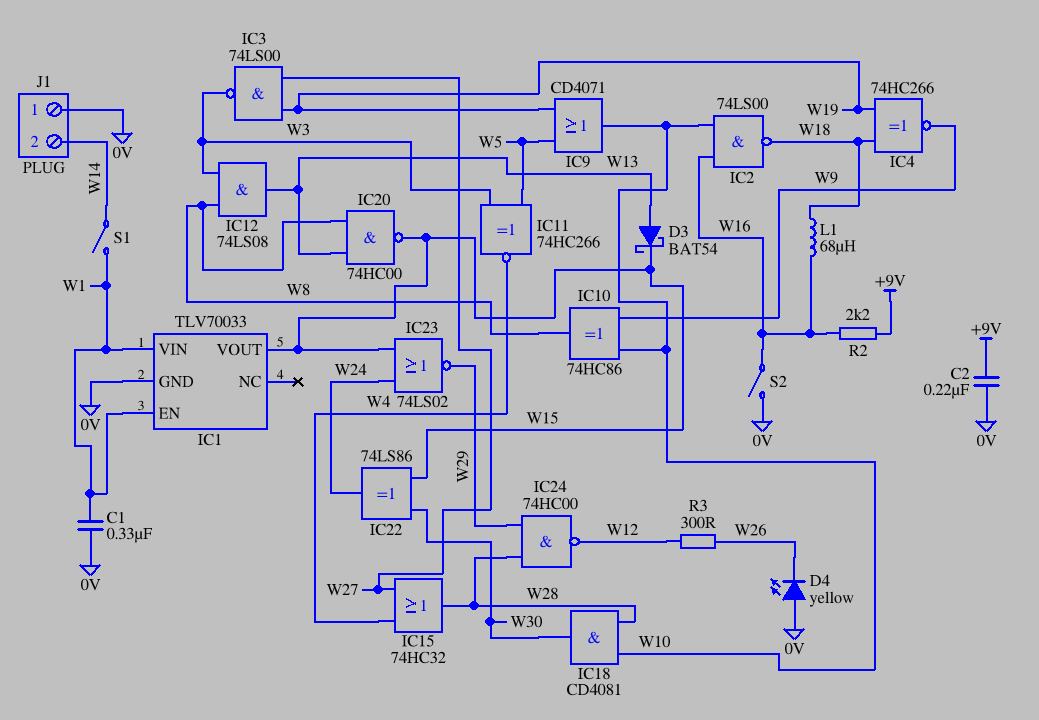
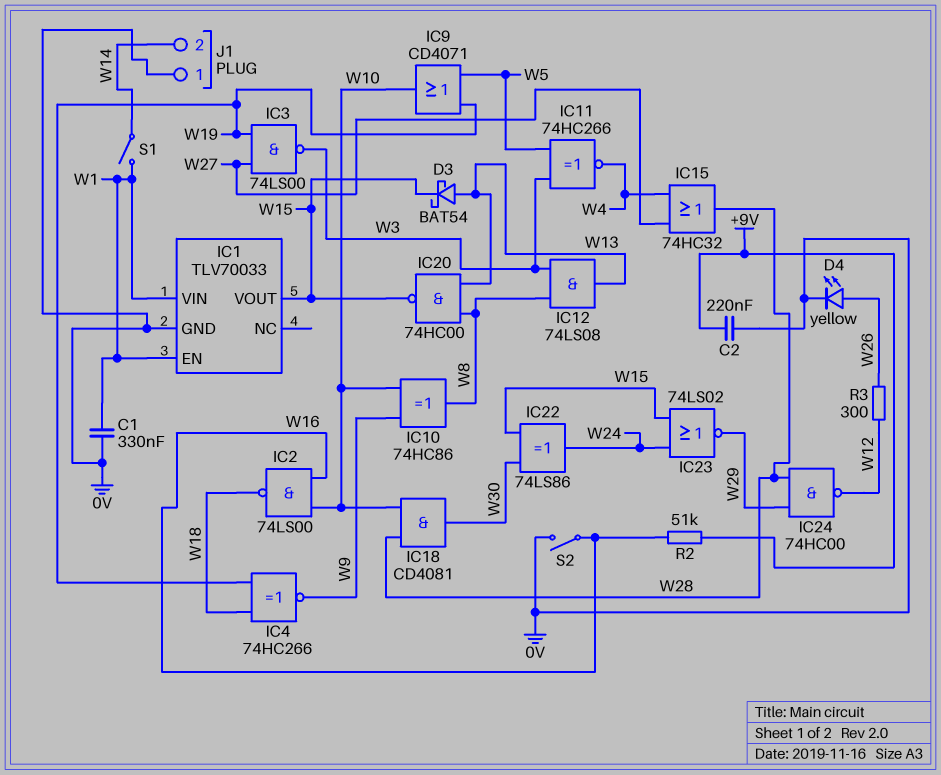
D4: LED yellow (A 0V, K W26) -> LED yellow (A W26, K 0V)
L1: 68uH (W16, W18) -> none
R2: 2.2k (+9V, W16) -> 51k (+9V, W16)

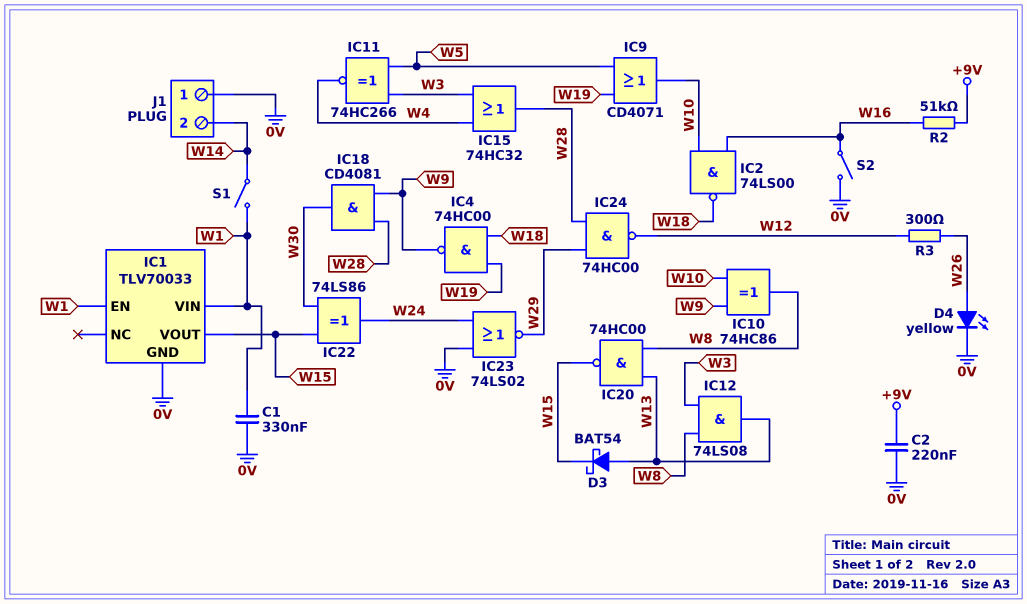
IC3: NAND 74LS00 (in W19, in W27, out W3) -> none
IC4: XNOR 74HC266 (in W18, in W19, out W9) -> NAND 74HC00 (in W18, in W19, out W9)
IC15: OR 74HC32 (in W4, in W27, out W28) -> OR 74HC32 (in W3, in W4, out W28)
IC18: AND CD4081 (in W10, in W28, out W30) -> AND CD4081 (in W9, in W28, out W30)
IC23: NOR 74LS02 (in W15, in W24, out W29) -> NOR 74LS02 (in 0V, in W24, out W29)

